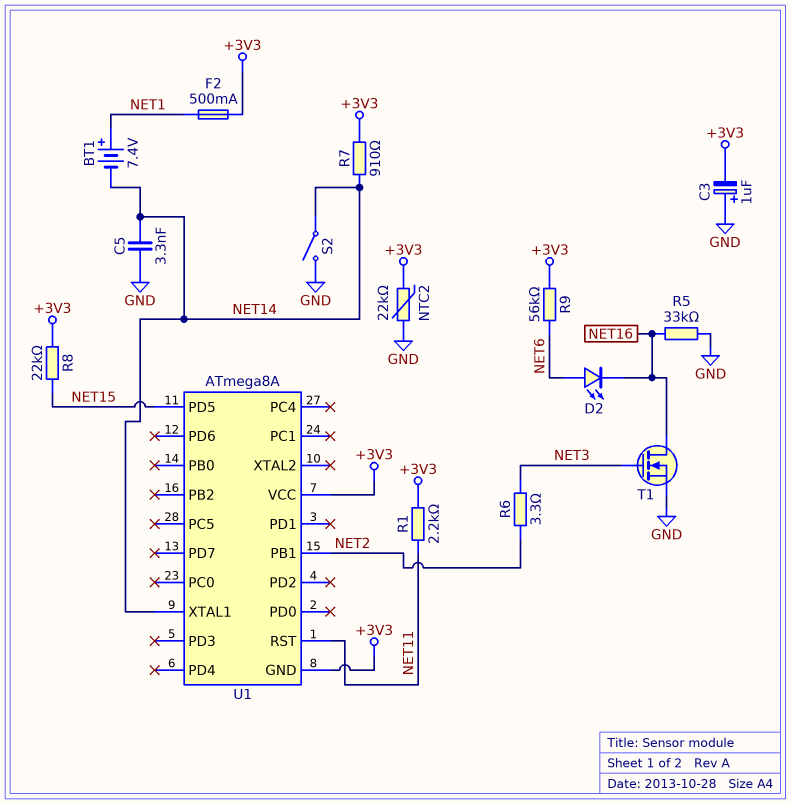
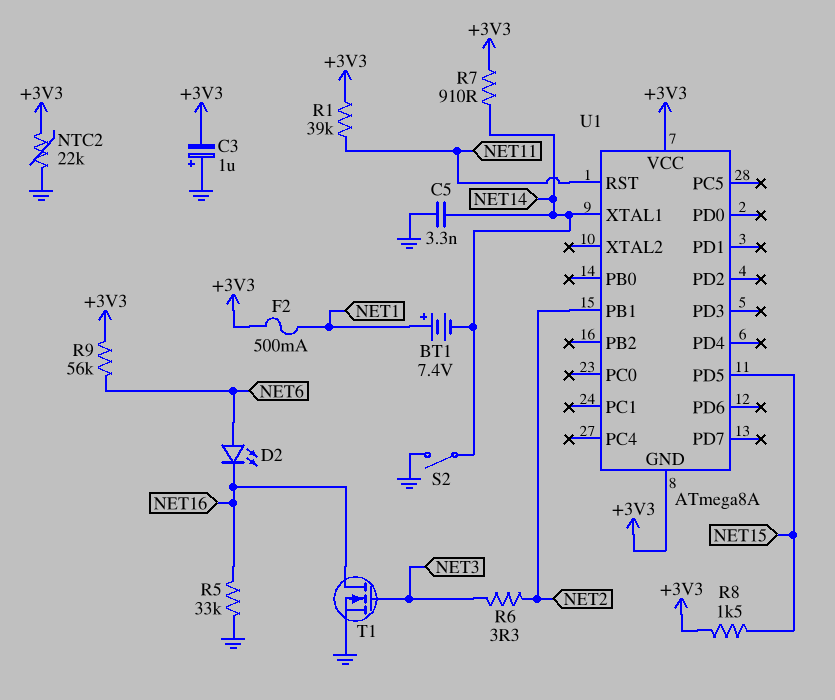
R1: 2.2k (+3V3, NET11) -> 39k (+3V3, NET11)
R8: 22k (+3V3, NET15) -> 1.5k (+3V3, NET15)

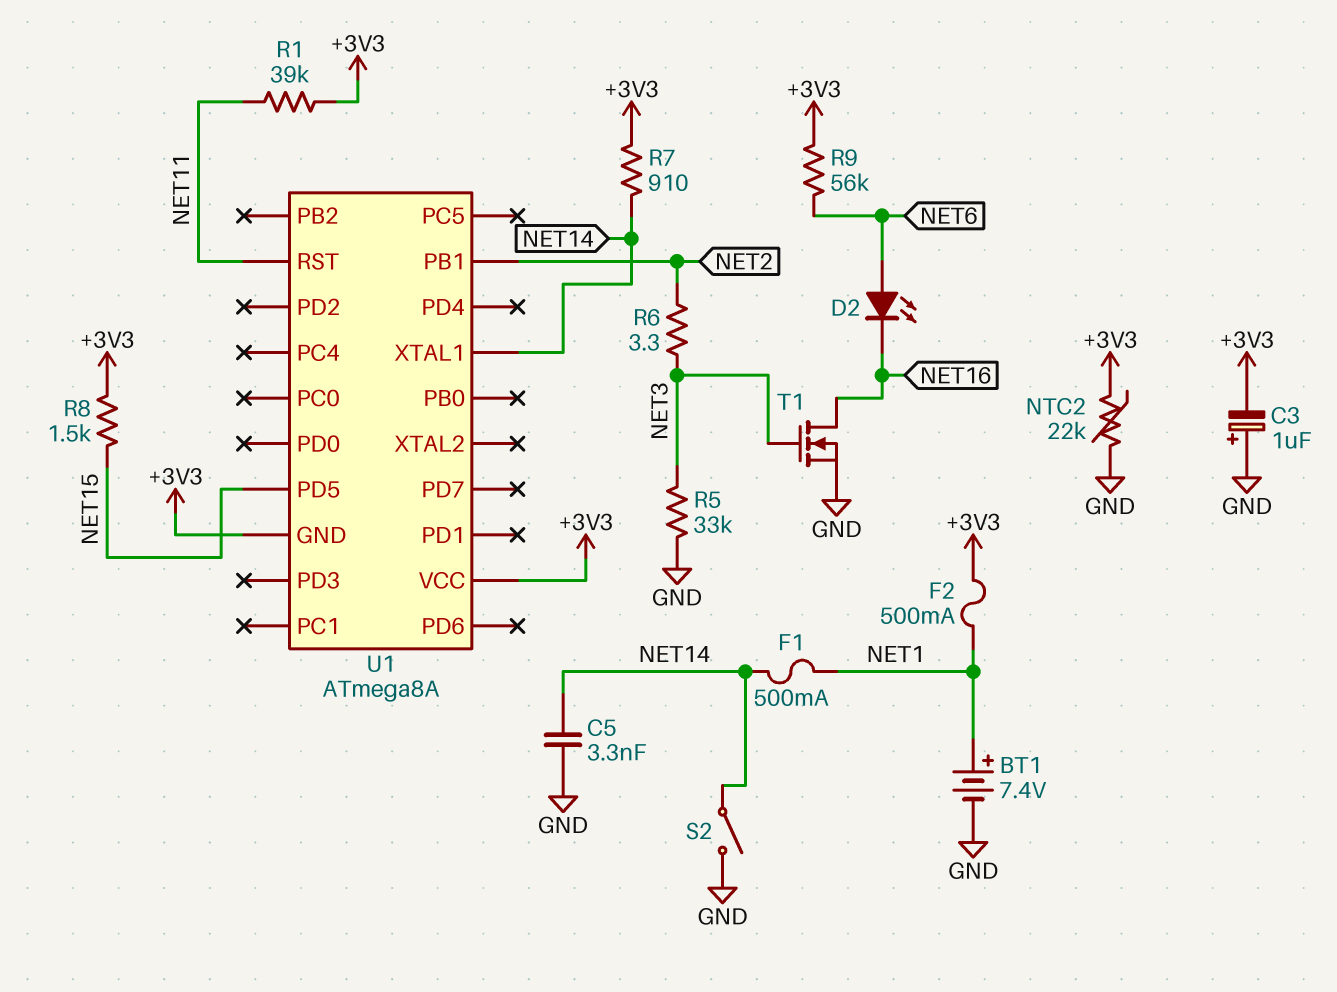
BT1: 7.4V (plus NET1, minus NET14) -> 7.4V (plus NET1, minus GND)
F1: none -> 500mA (NET1, NET14)
R5: 33k (GND, NET16) -> 33k (GND, NET3)

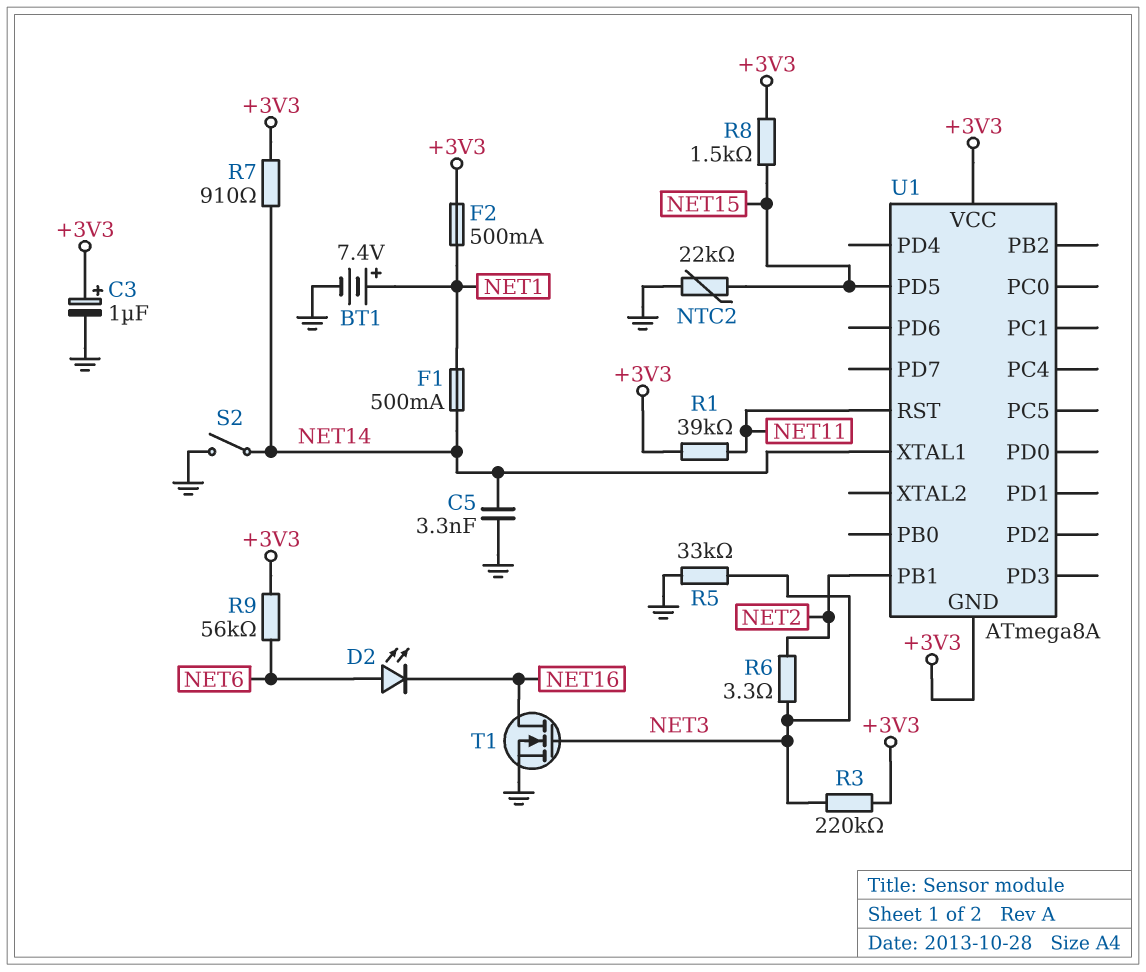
C3: 1uF (plus GND, minus +3V3) -> 1uF (plus +3V3, minus GND)
NTC2: 22k (+3V3, GND) -> 22k (GND, NET15)
R3: none -> 220k (+3V3, NET3)

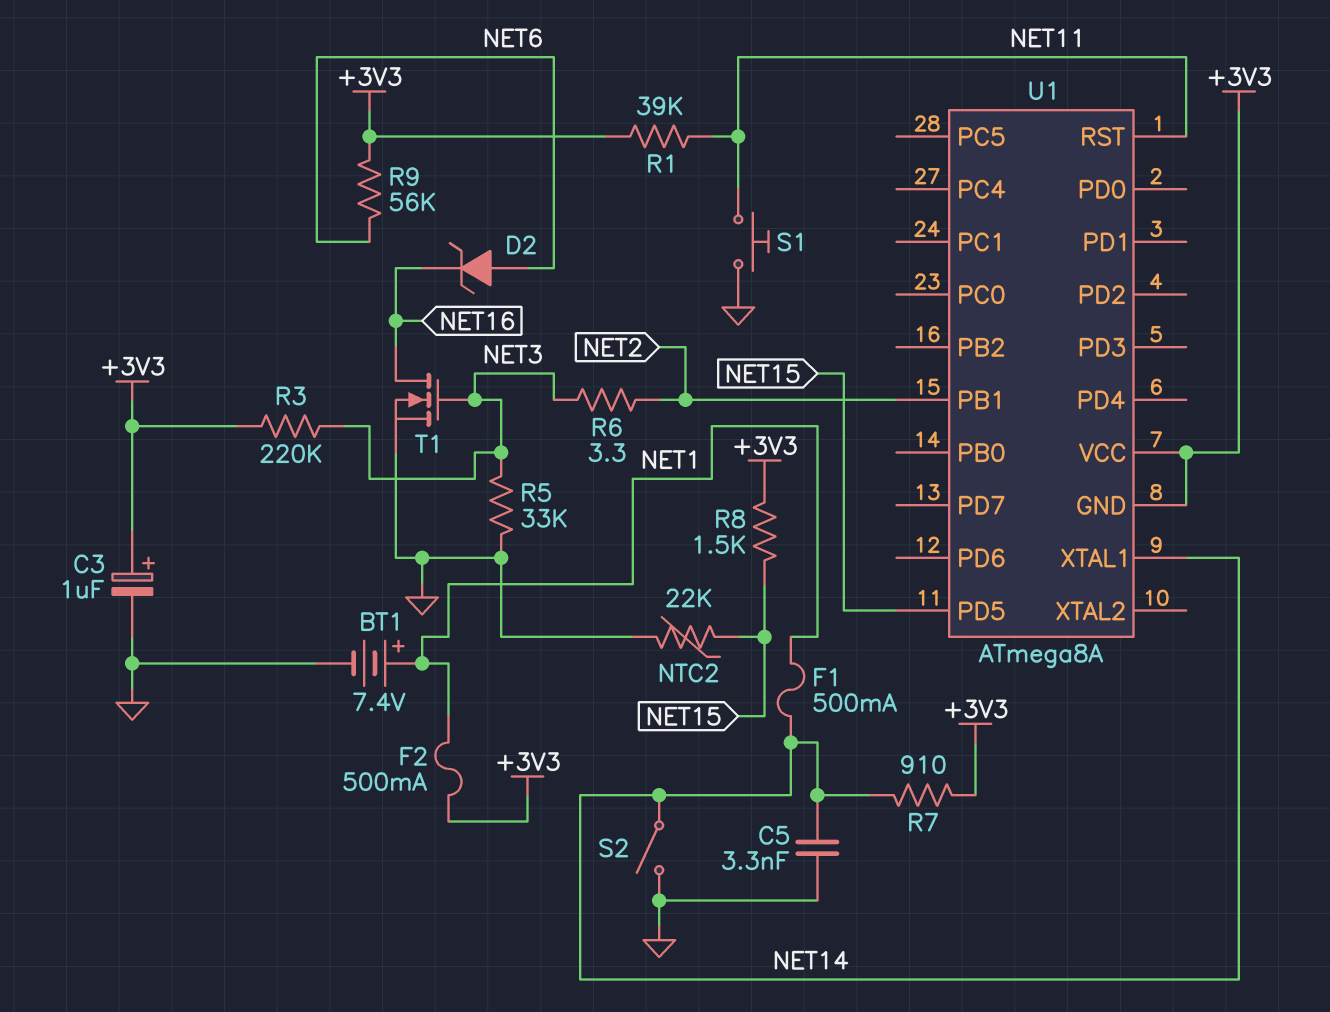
D2: LED (A NET6, K NET16) -> zener (A NET6, K NET16)
S1: none -> button (GND, NET11)

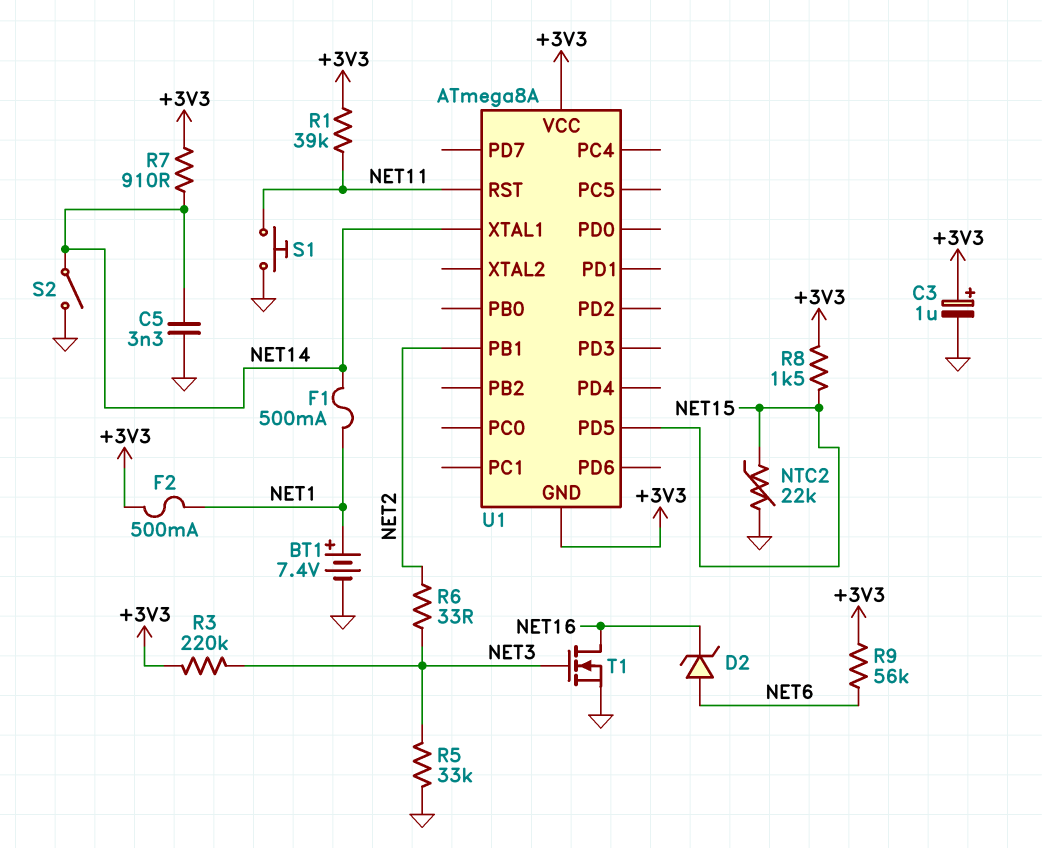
R6: 3.3 (NET2, NET3) -> 33 (NET2, NET3)

